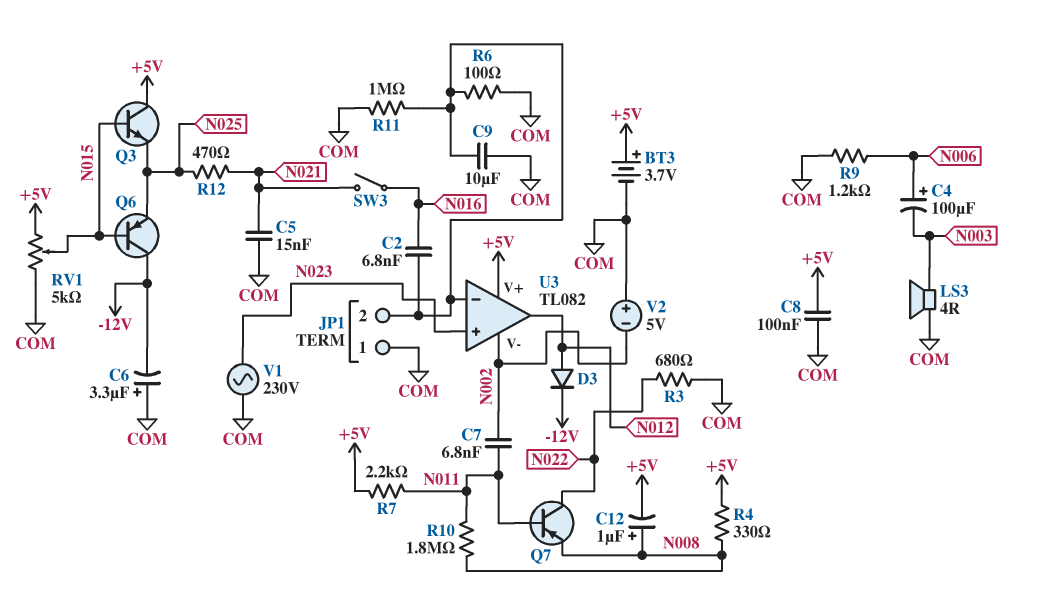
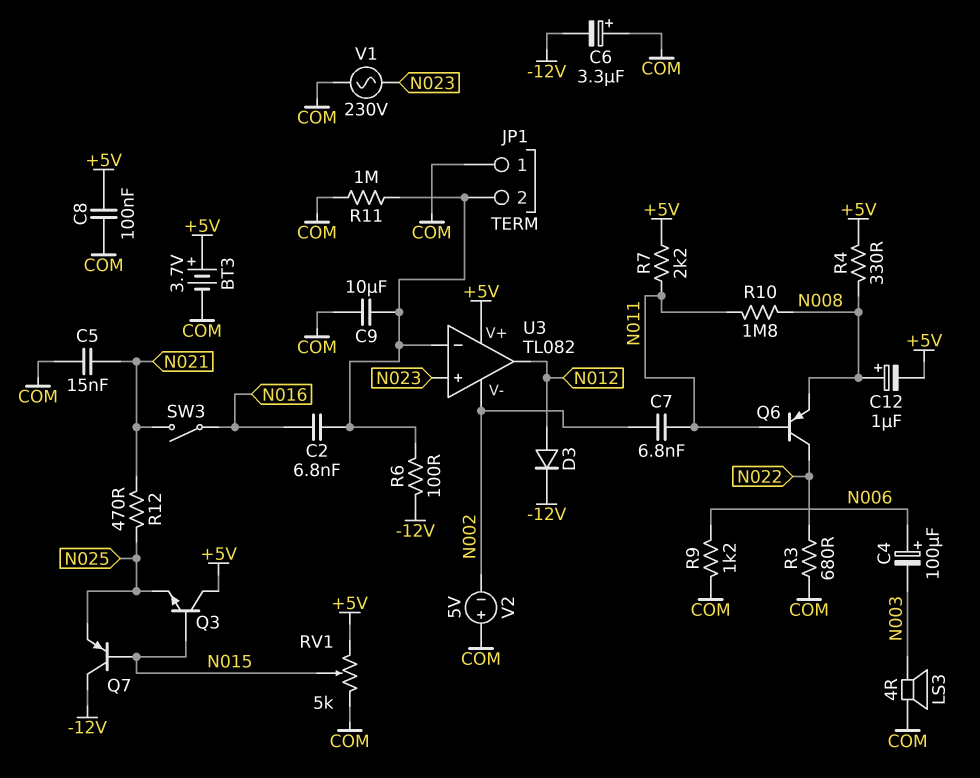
Q6: PNP (B N015, C -12V, E N025) -> PNP (B N011, C N022, E N008)
Q7: PNP (B N011, C N022, E N008) -> PNP (B N015, C -12V, E N025)
R6: 100 (COM, JP1/2) -> 100 (-12V, JP1/2)

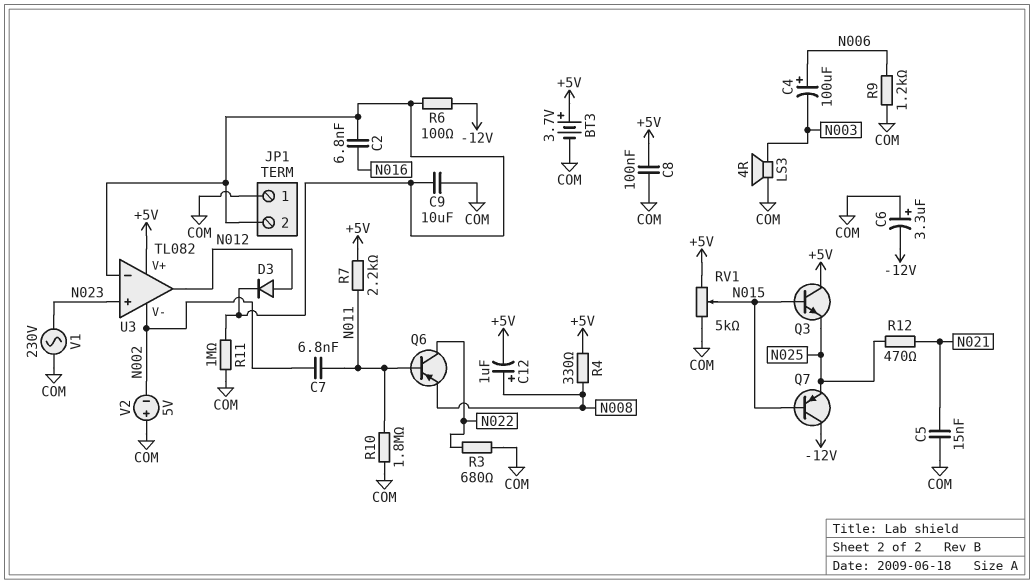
D3: diode (A N012, K -12V) -> diode (A N012, K JP1/2)
R10: 1.8M (N008, N011) -> 1.8M (COM, N011)
SW3: switch (N016, N021) -> none

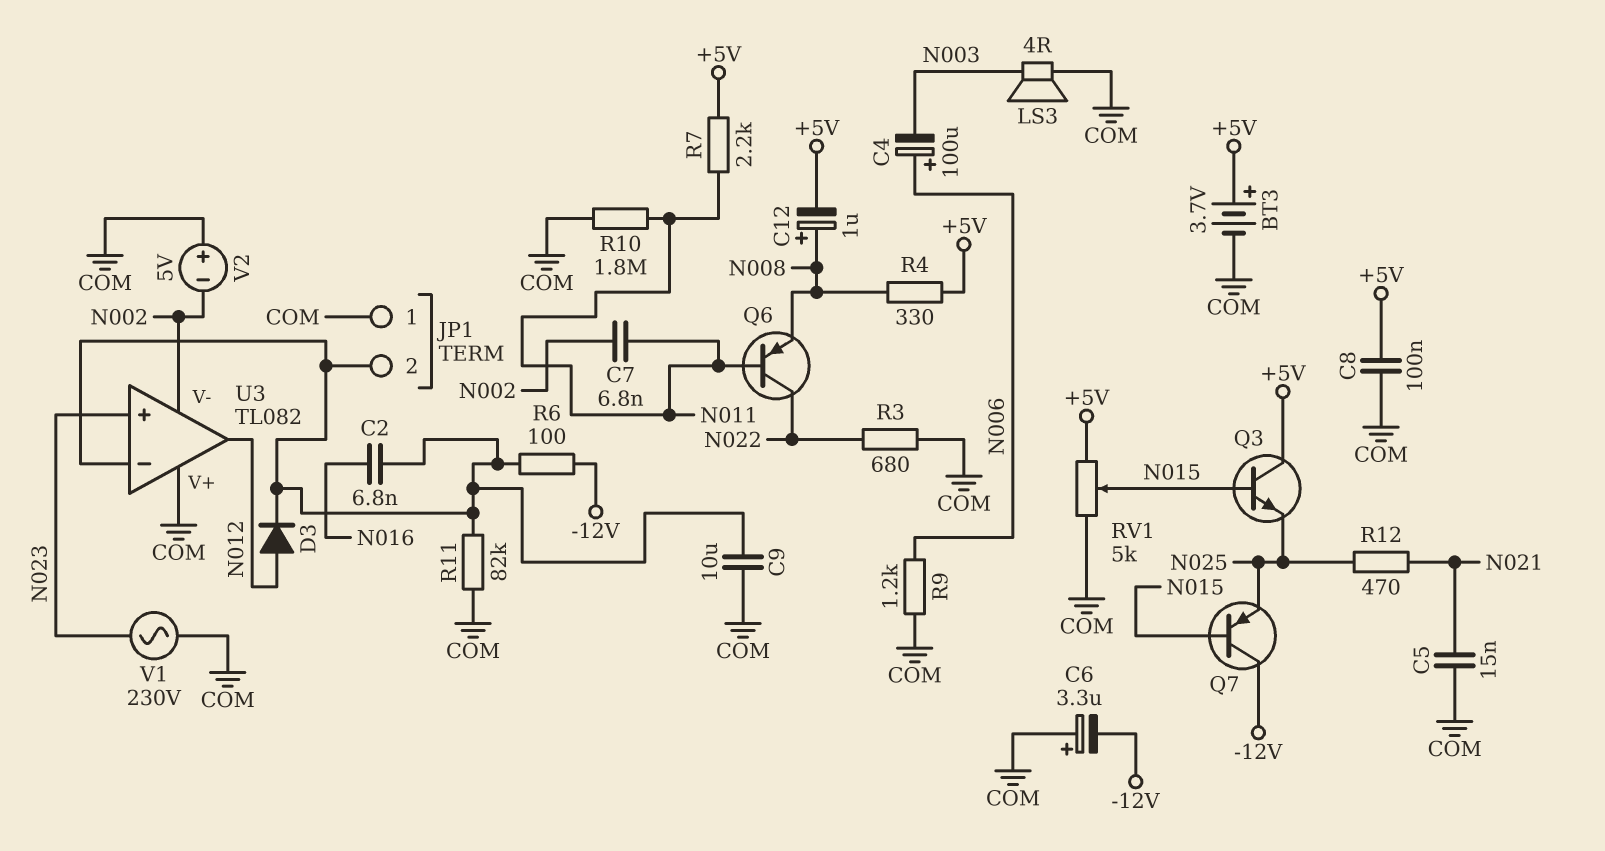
R11: 1M (COM, JP1/2) -> 82k (COM, JP1/2)
U3 pin V+: +5V -> COM

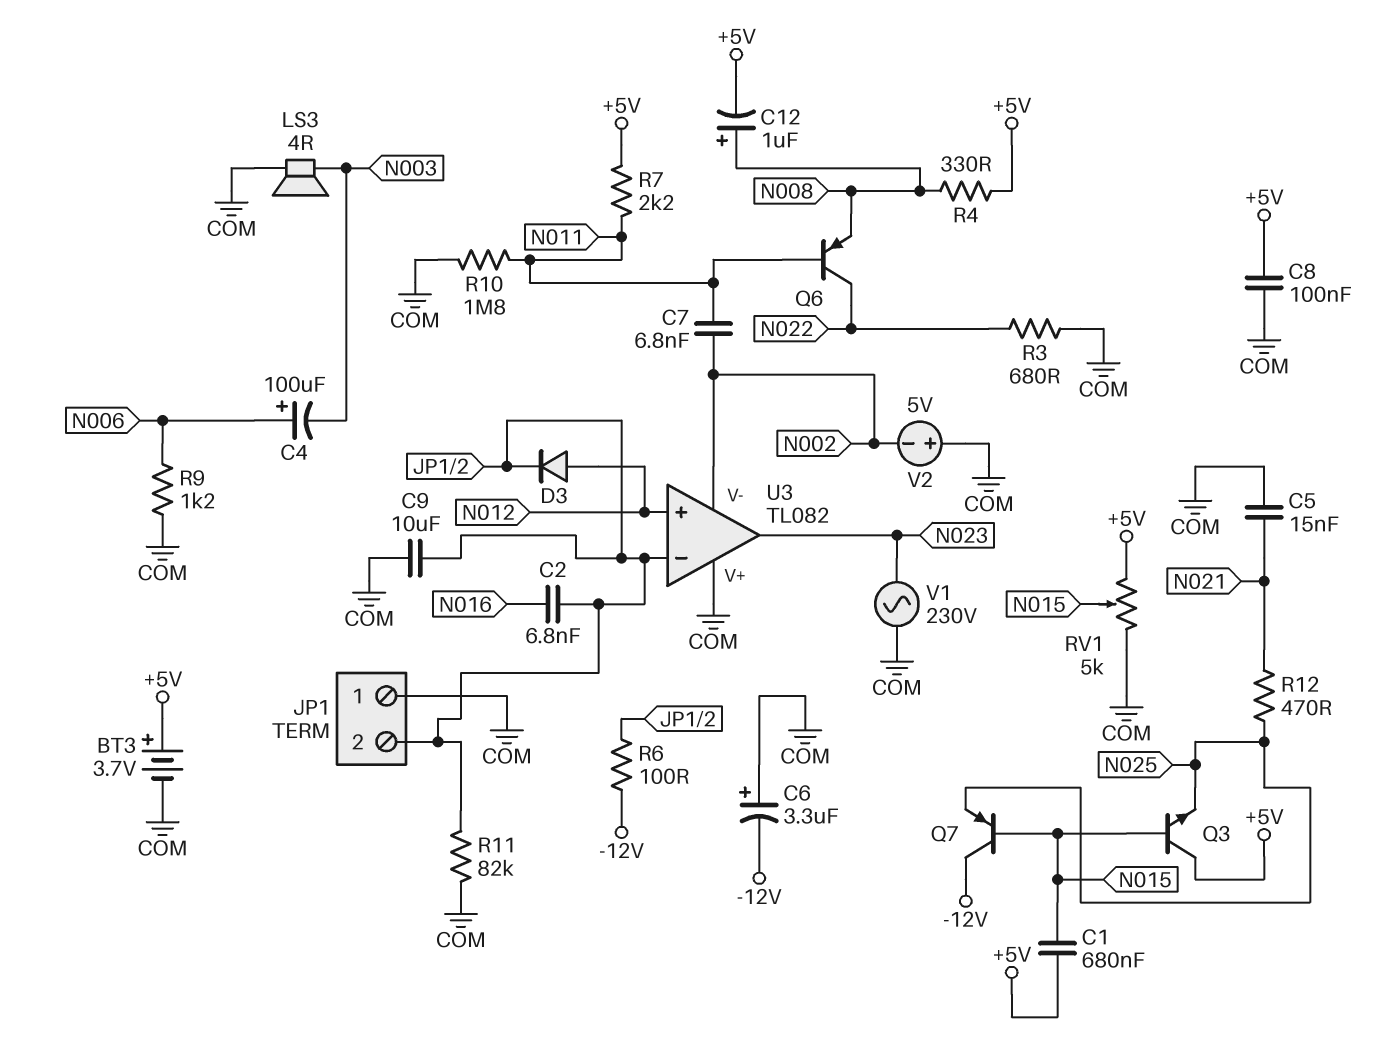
C1: none -> 680nF (+5V, N015)
U3 pin in+: N023 -> N012
U3 pin out: N012 -> N023

